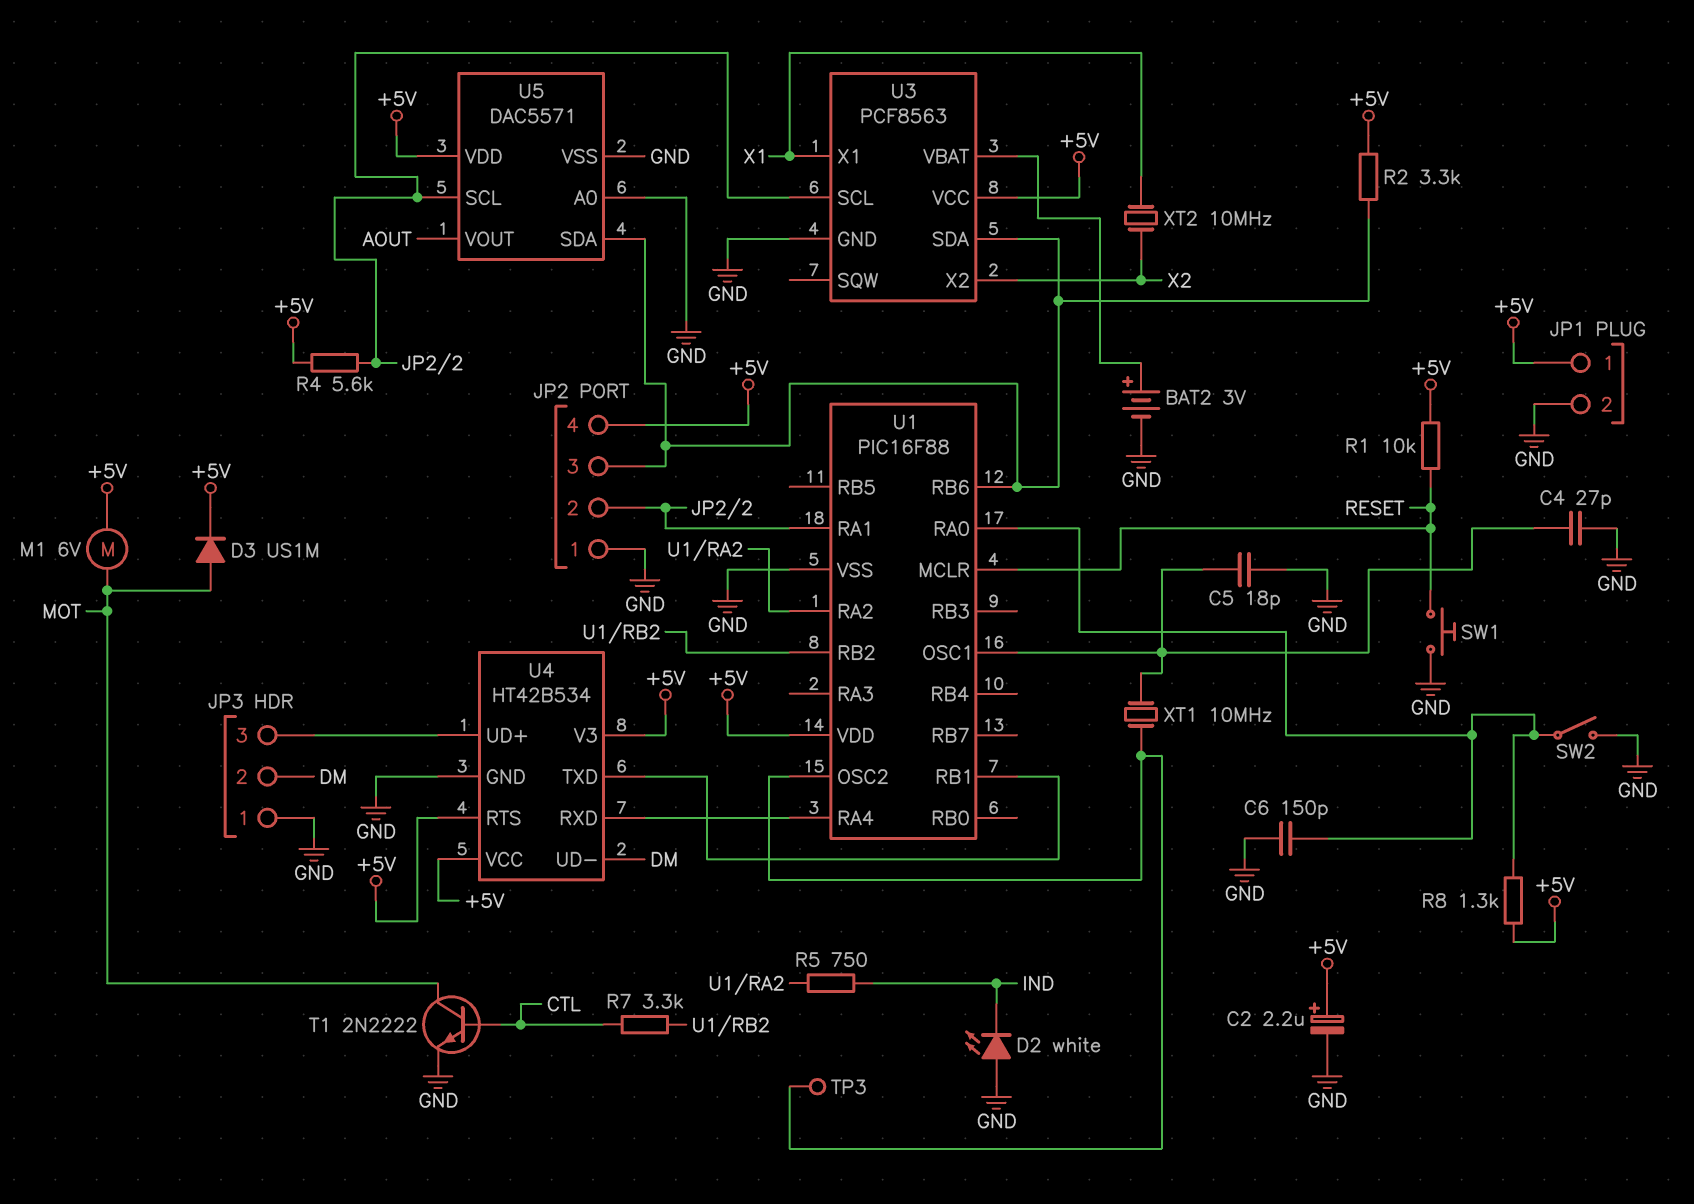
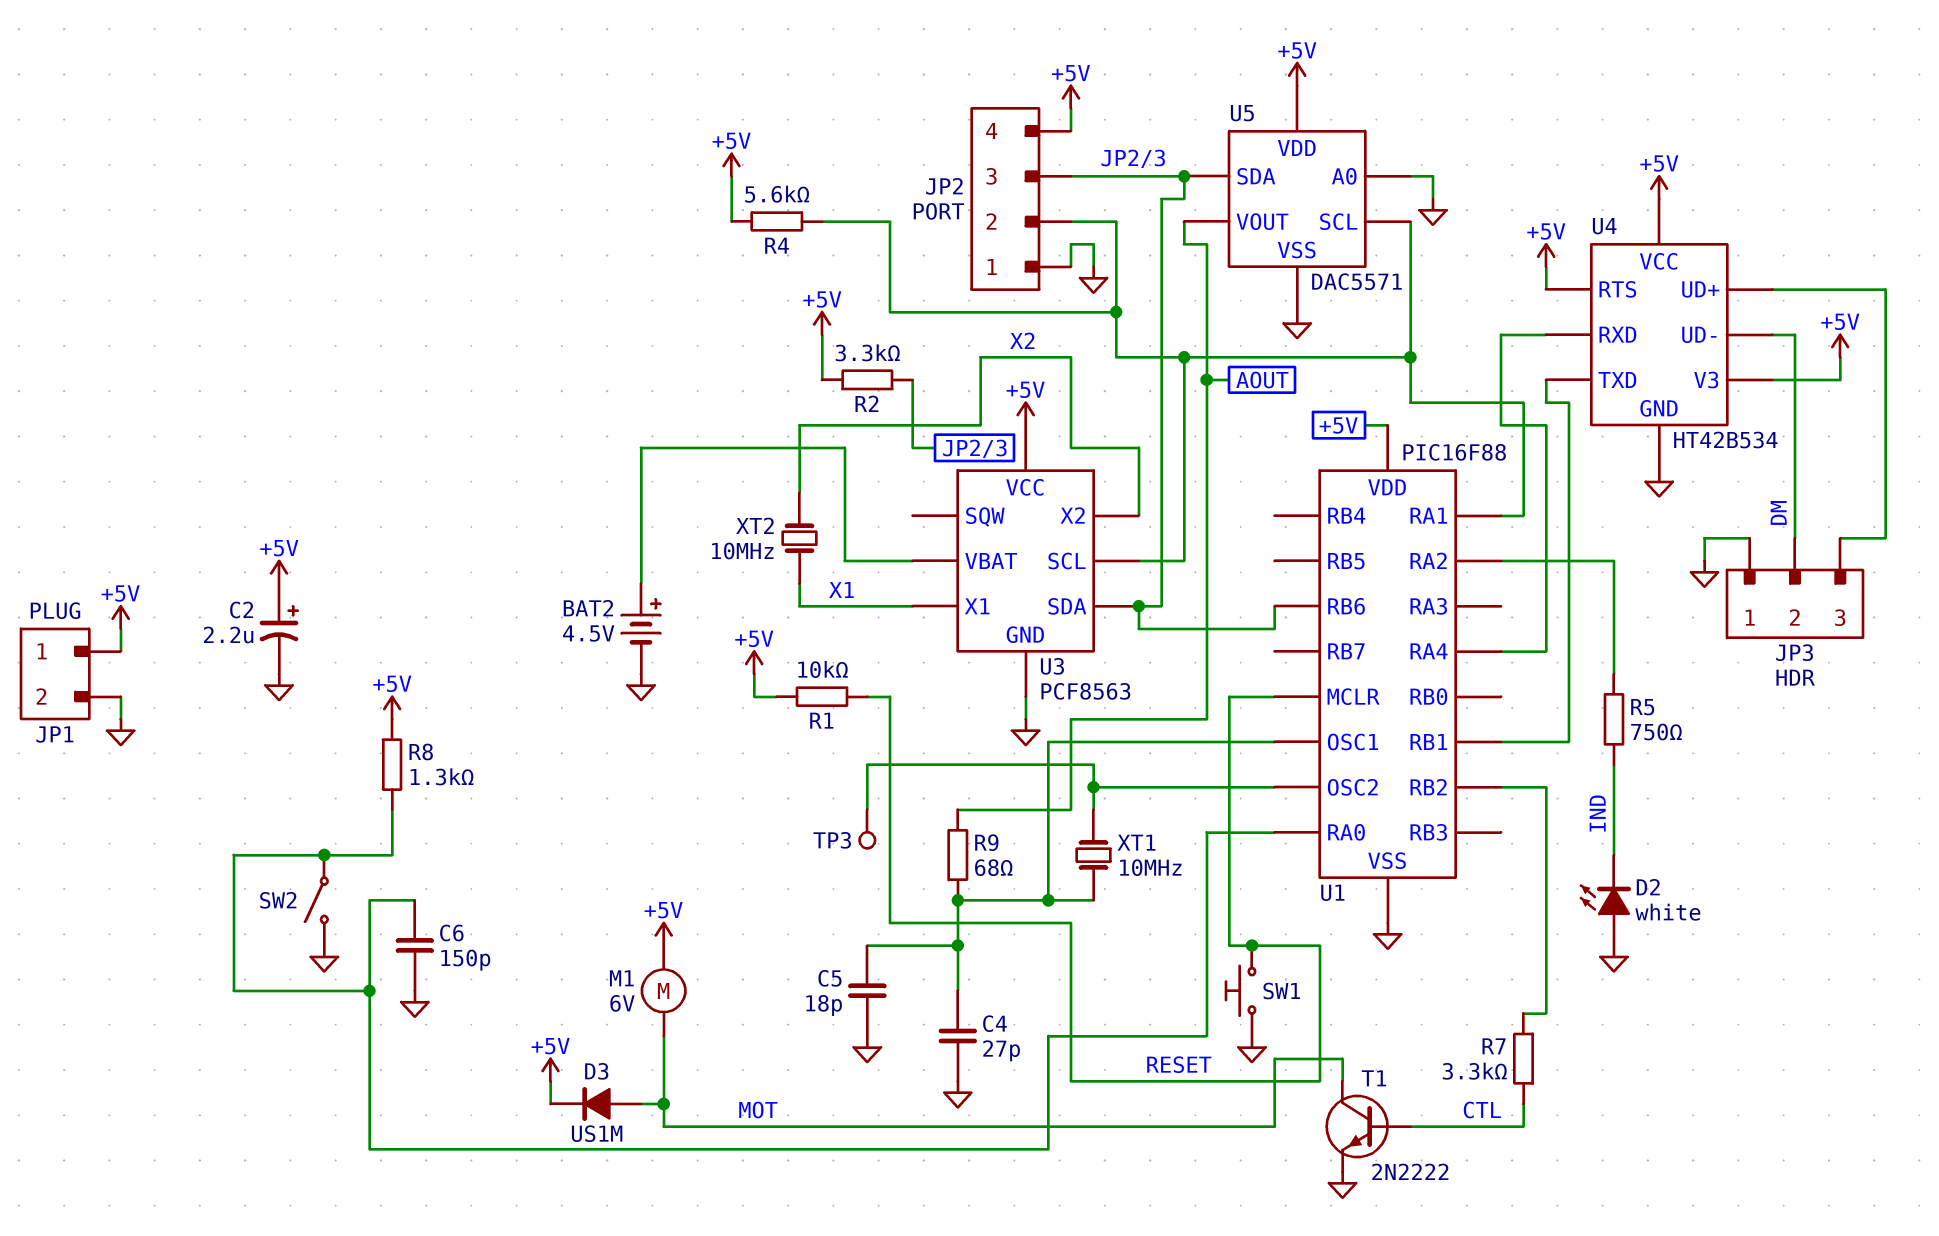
BAT2: 3V (plus U3/VBAT, minus GND) -> 4.5V (plus U3/VBAT, minus GND)
R9: none -> 68 (AOUT, U1/OSC1)

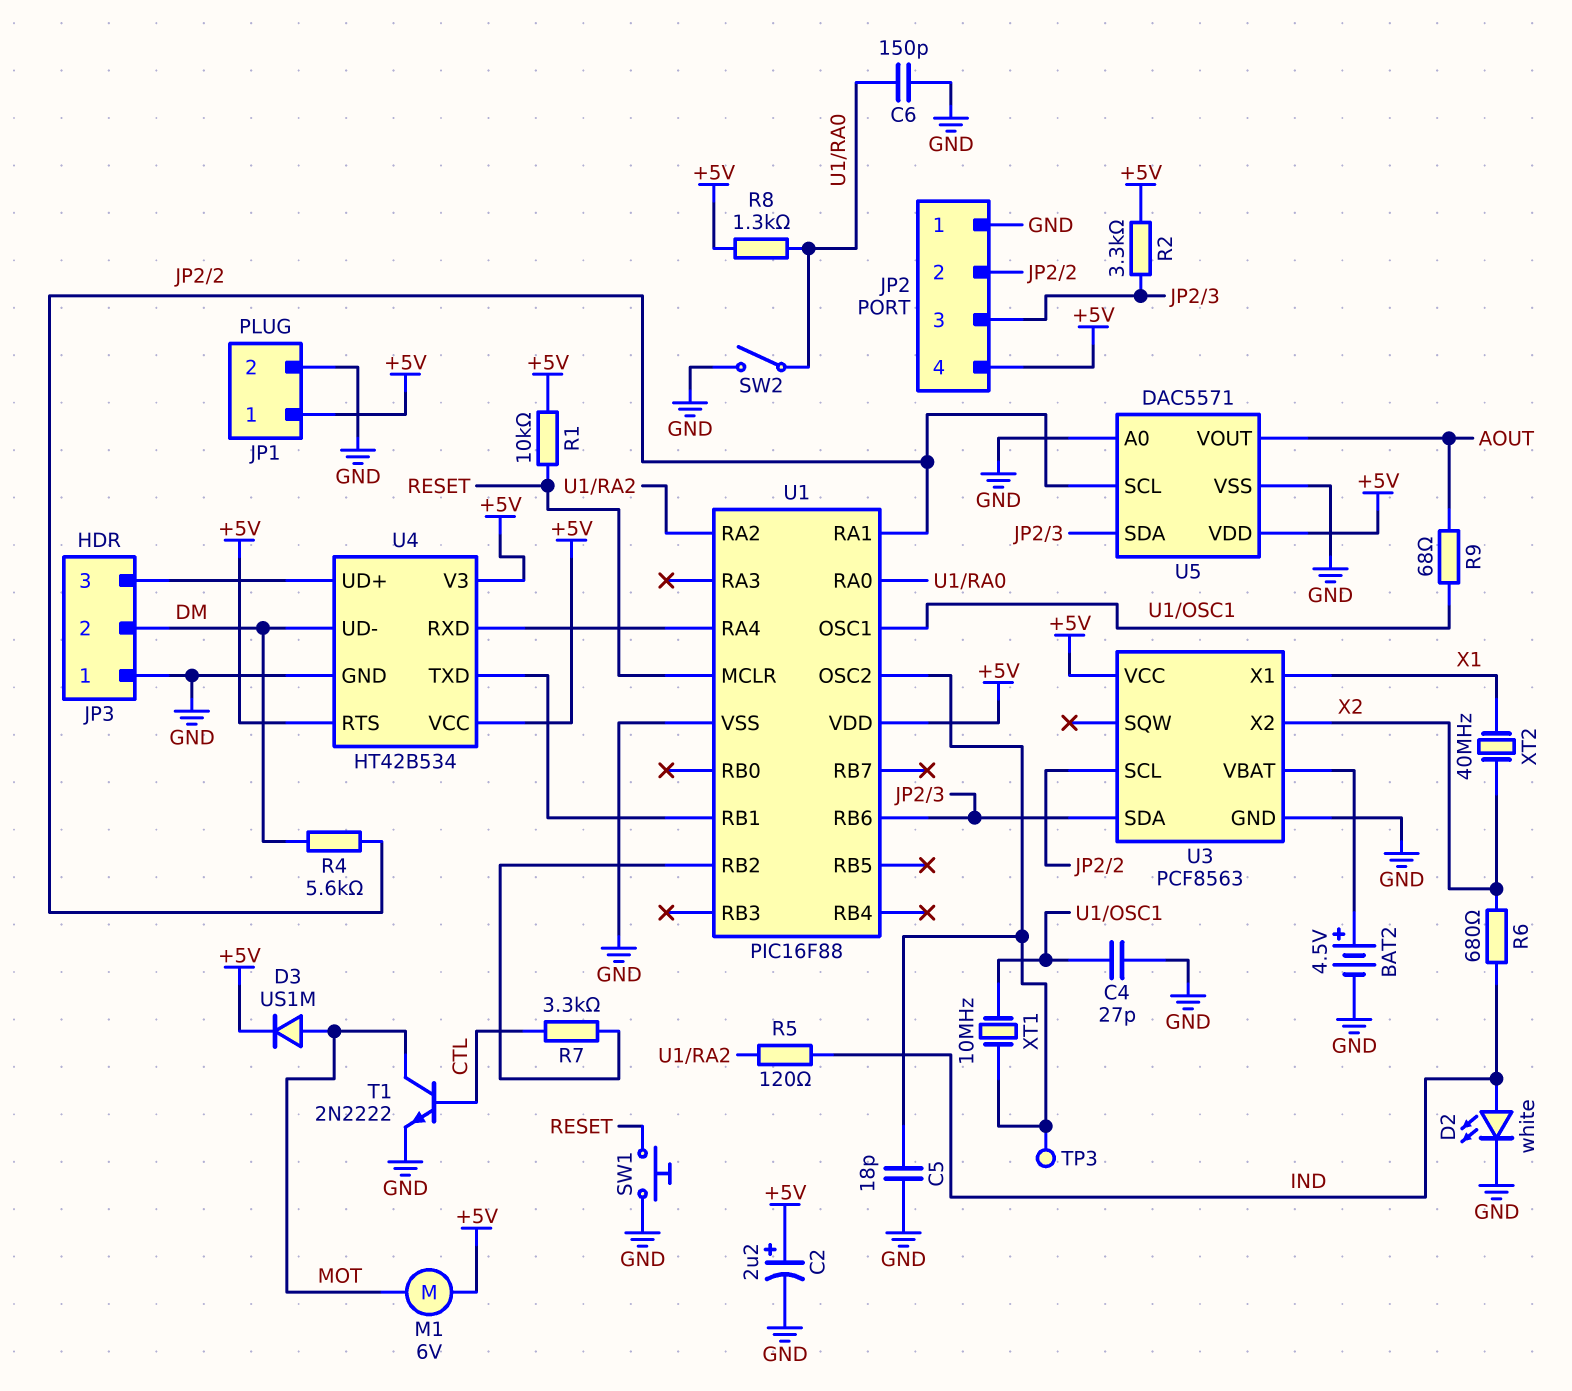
C5: 18pF (GND, U1/OSC1) -> 18pF (GND, U1/OSC2)
D2: LED white (A GND, K IND) -> LED white (A IND, K GND)
R4: 5.6k (+5V, JP2/2) -> 5.6k (DM, JP2/2)
R5: 750 (IND, U1/RA2) -> 120 (IND, U1/RA2)
R6: none -> 680 (IND, X2)
XT2: 10MHz (X1, X2) -> 40MHz (X1, X2)

